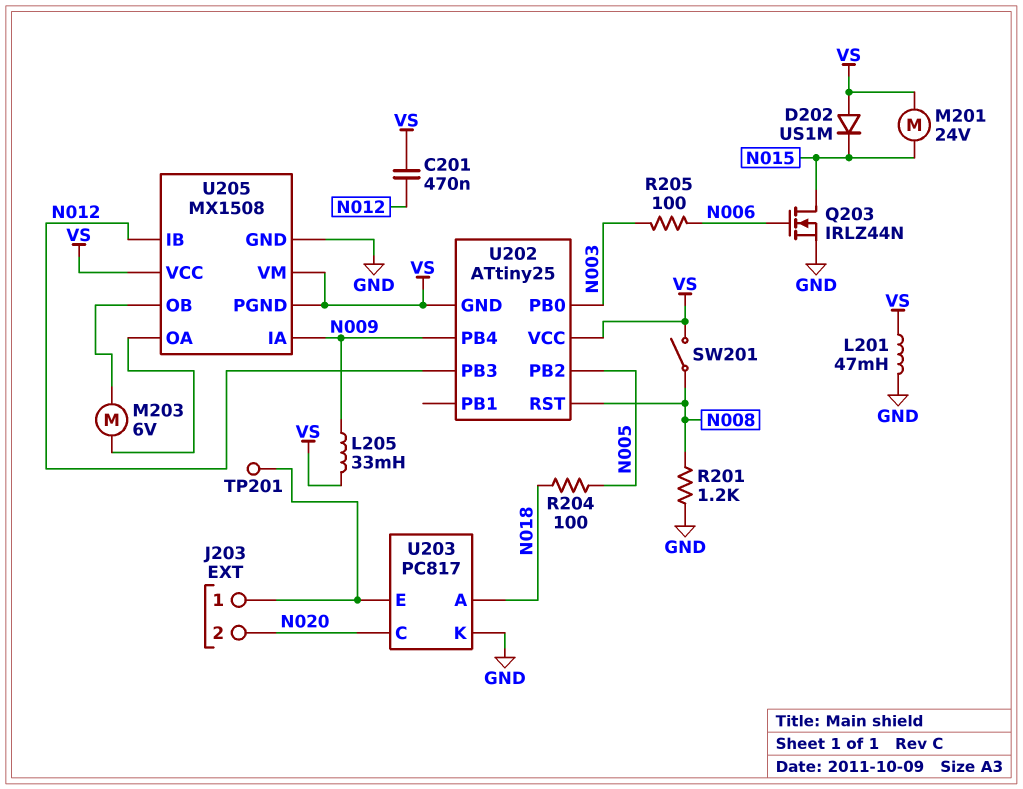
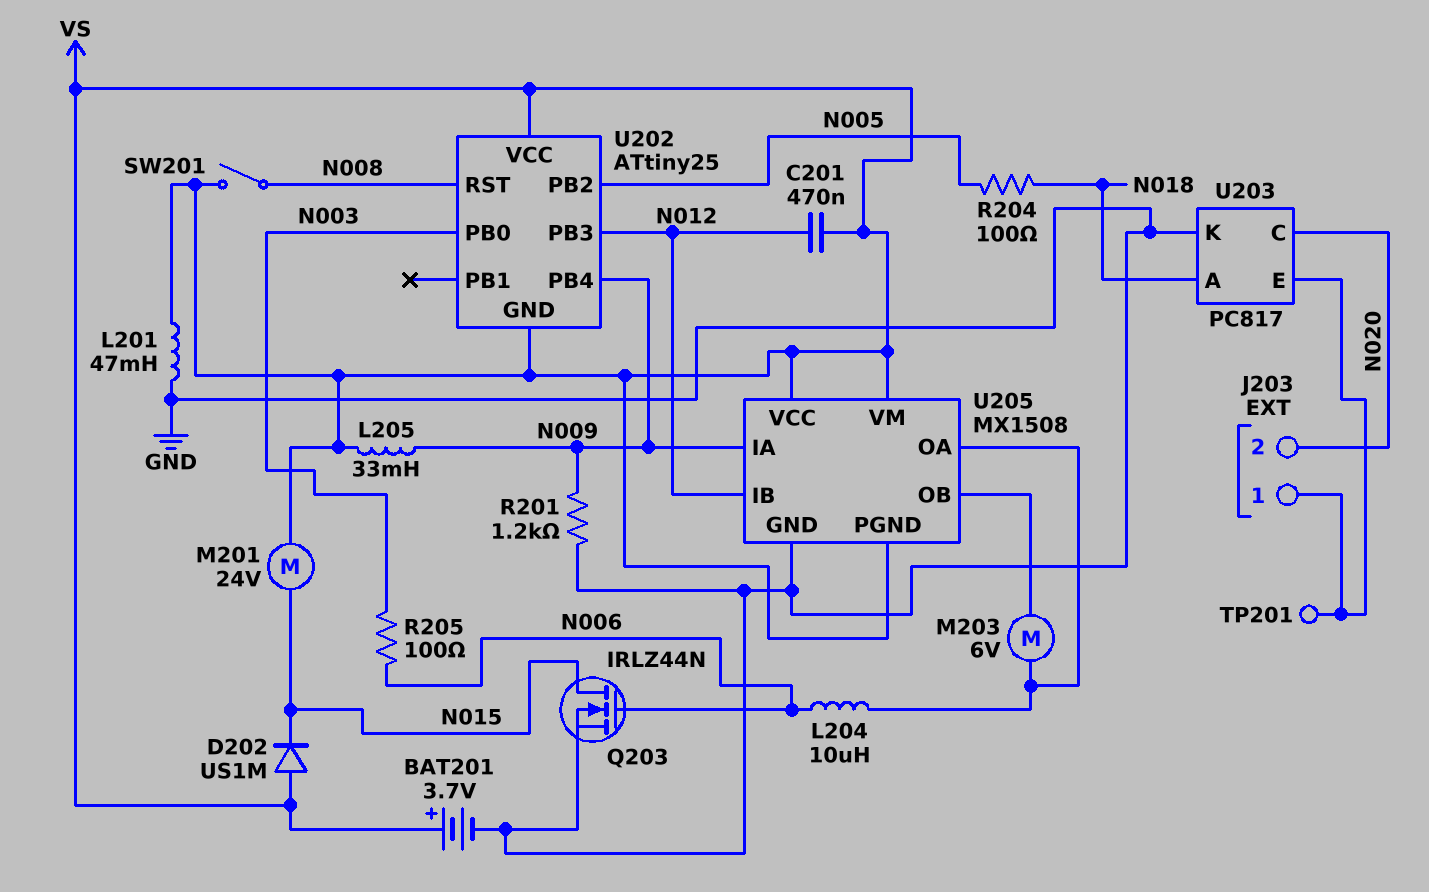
BAT201: none -> 3.7V (plus VS, minus GND)
L204: none -> 10uH (N006, U205/OA)
R201: 1.2k (GND, N008) -> 1.2k (GND, N009)

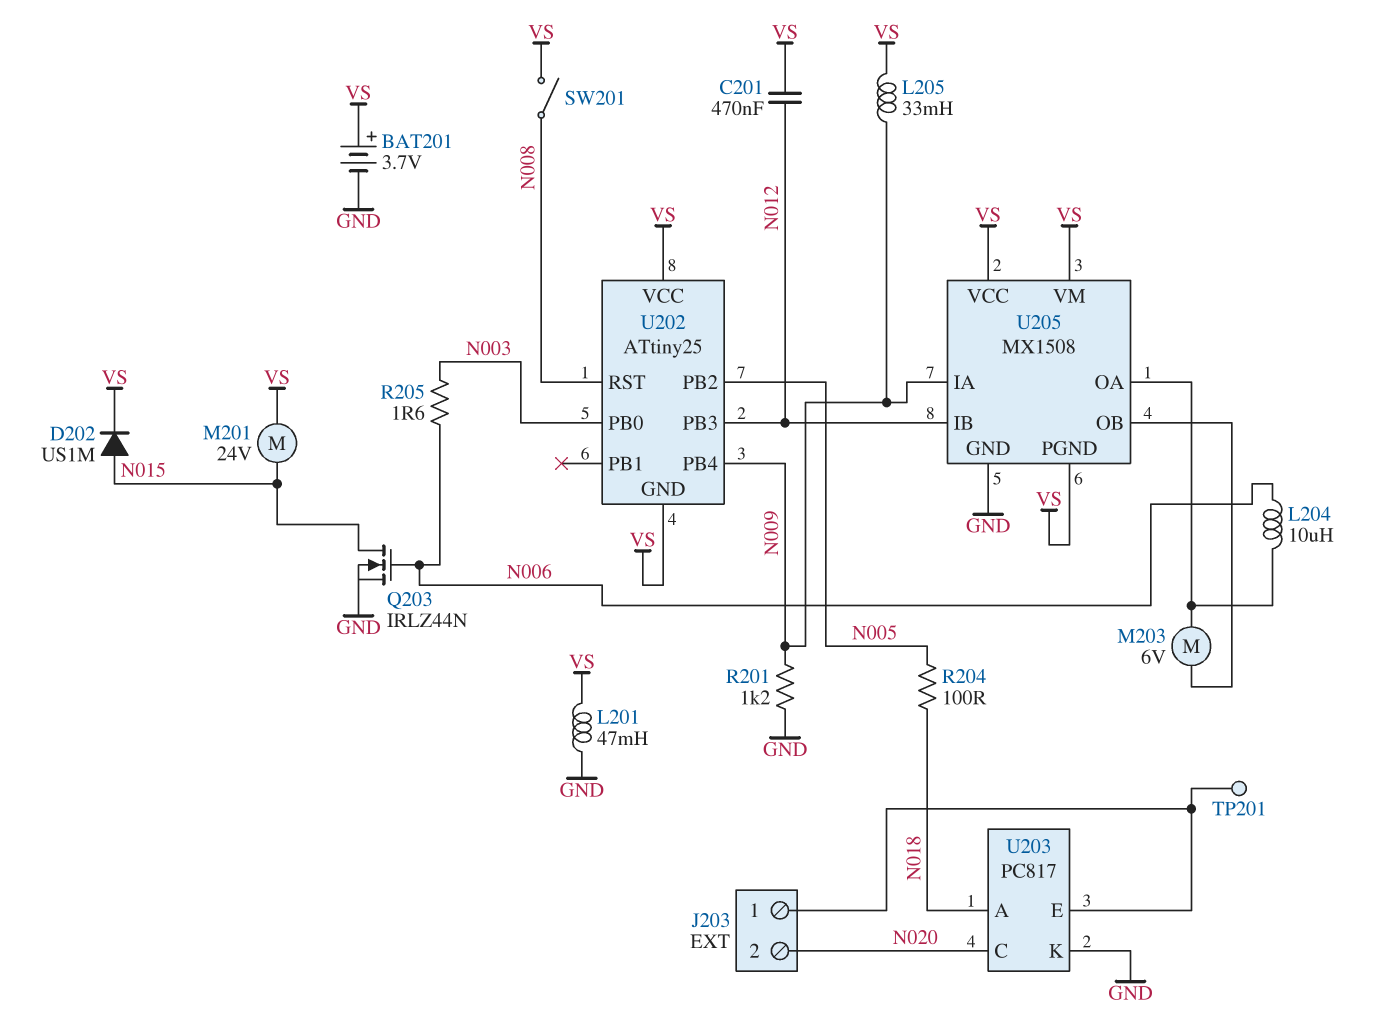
D202: diode US1M (A VS, K N015) -> diode US1M (A N015, K VS)
R205: 100 (N003, N006) -> 1.6 (N003, N006)

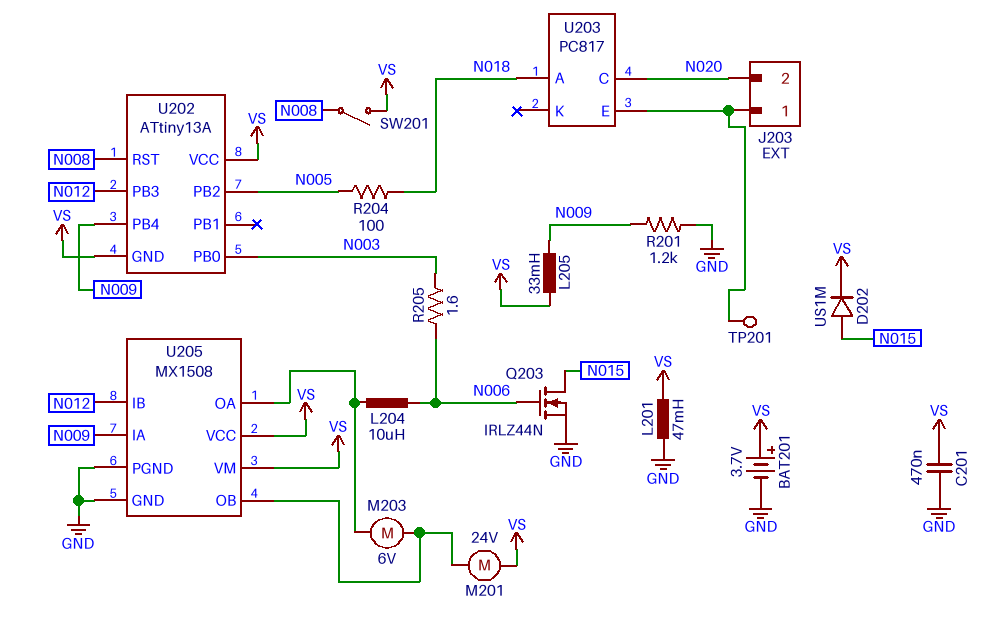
C201: 470nF (N012, VS) -> 470nF (GND, VS)
M201: motor 24V (N015, VS) -> motor 24V (U205/OB, VS)
U202: ATtiny25 -> ATtiny13A
U203 pin K: GND -> none
U205 pin PGND: VS -> GND

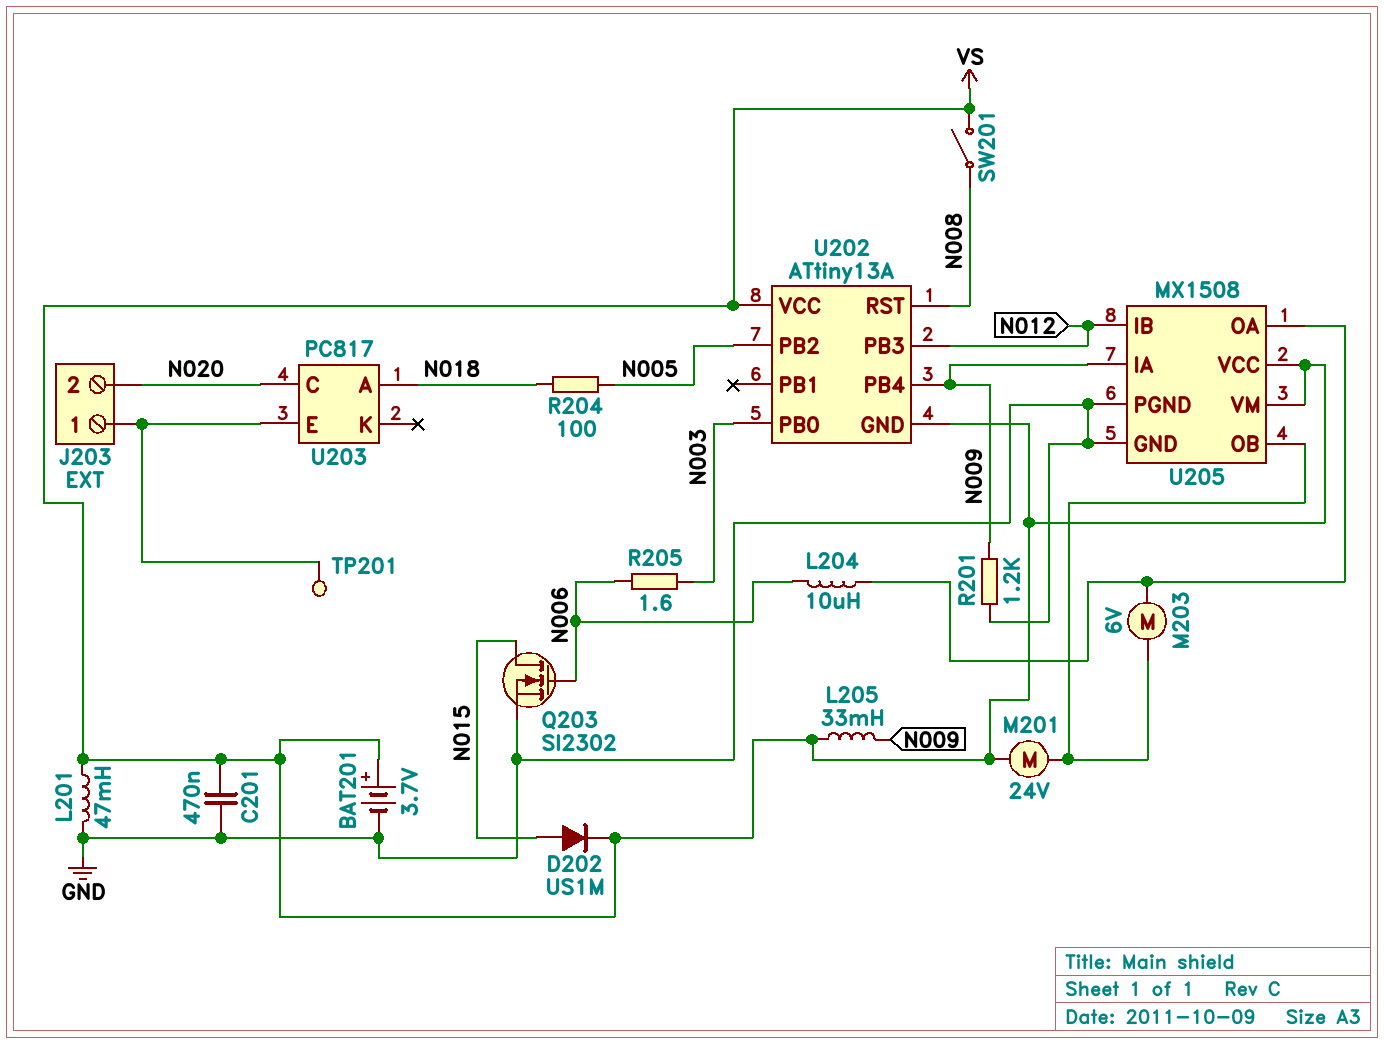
Q203: NMOS IRLZ44N (G N006, D N015, S GND) -> NMOS SI2302 (G N006, D N015, S GND)

